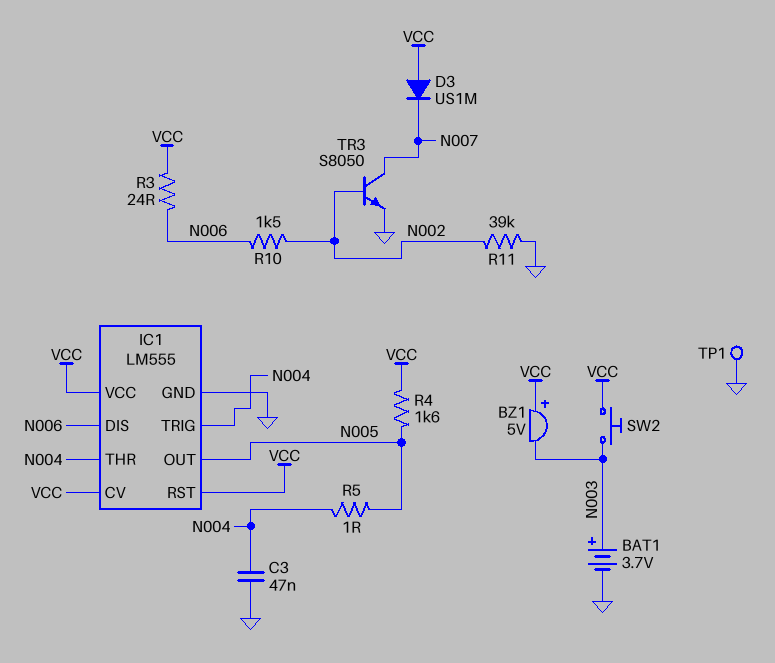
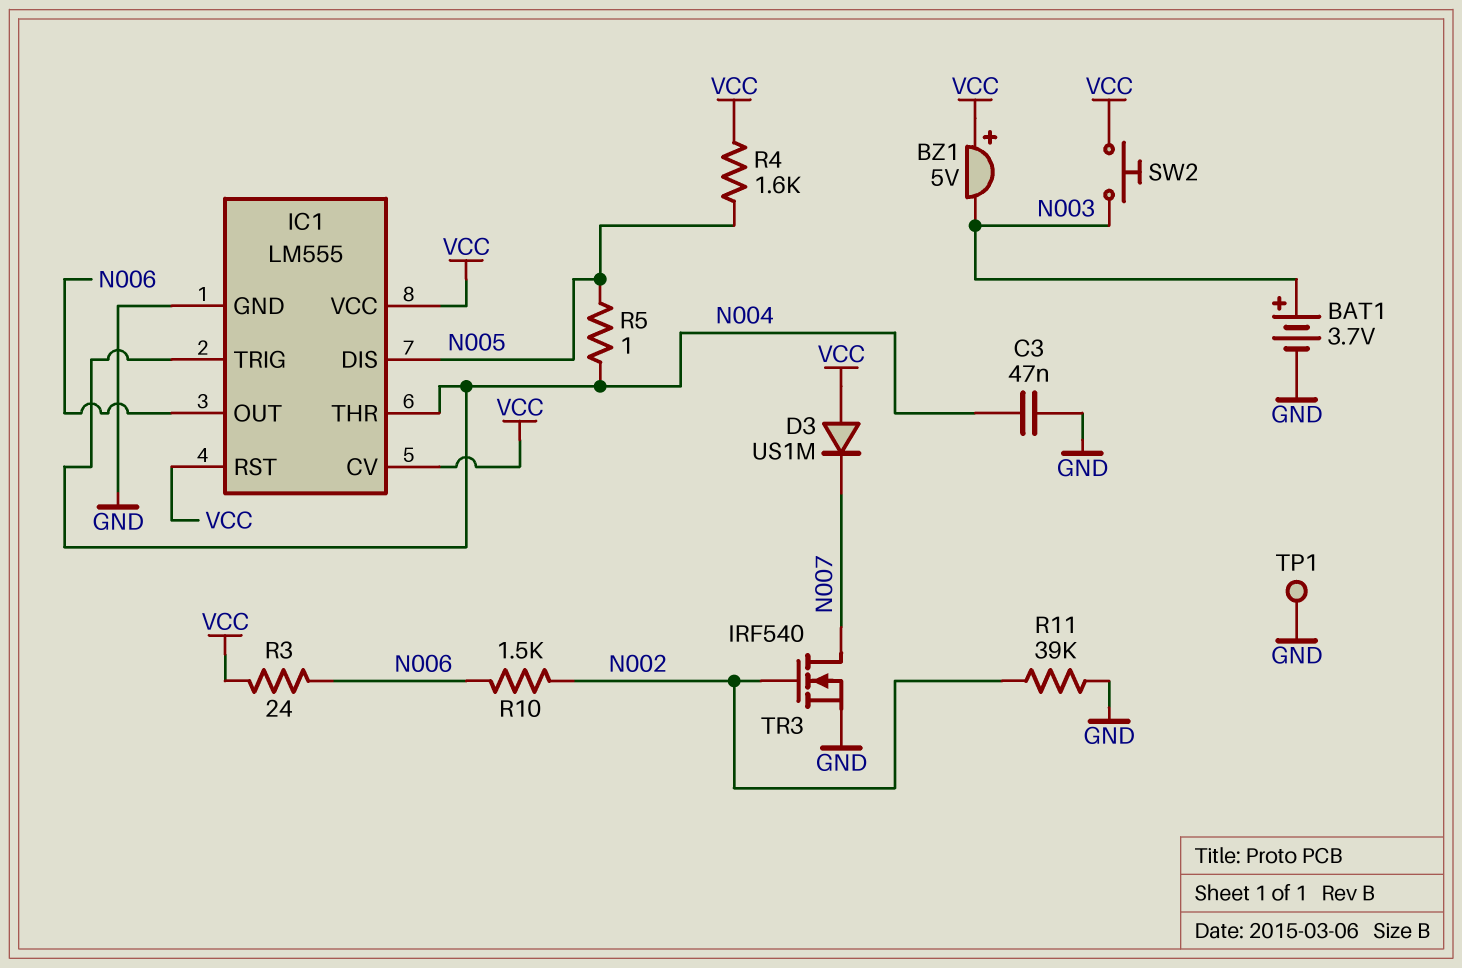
IC1 pin DIS: N006 -> N005
IC1 pin OUT: N005 -> N006
TR3: NPN S8050 (B N002, C N007, E GND) -> NMOS IRF540 (G N002, D N007, S GND)

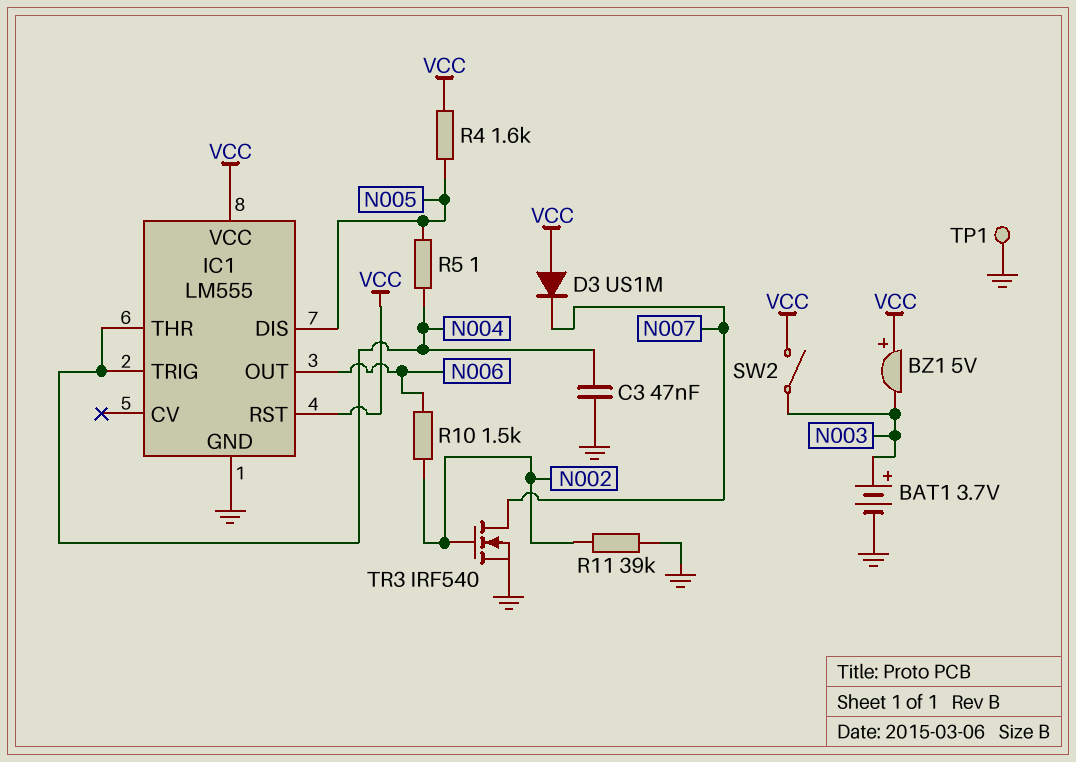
IC1 pin CV: VCC -> none
R3: 24 (N006, VCC) -> none
SW2: button (N003, VCC) -> switch (N003, VCC)

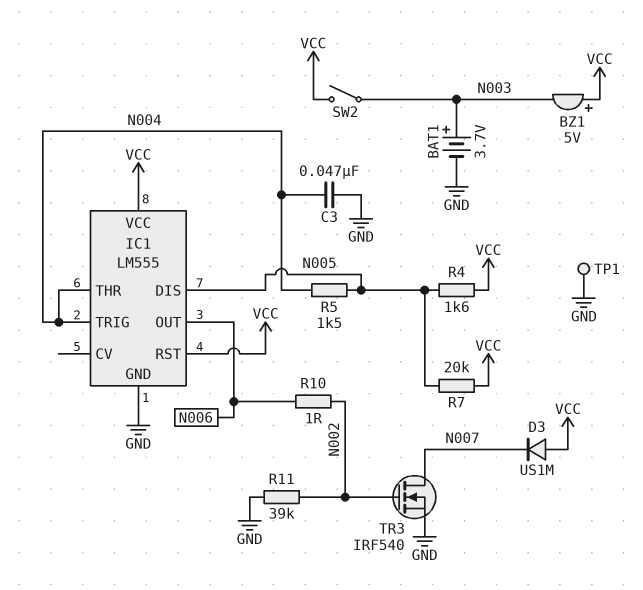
R5: 1 (N004, N005) -> 1.5k (N004, N005)
R7: none -> 20k (N005, VCC)
R10: 1.5k (N002, N006) -> 1 (N002, N006)

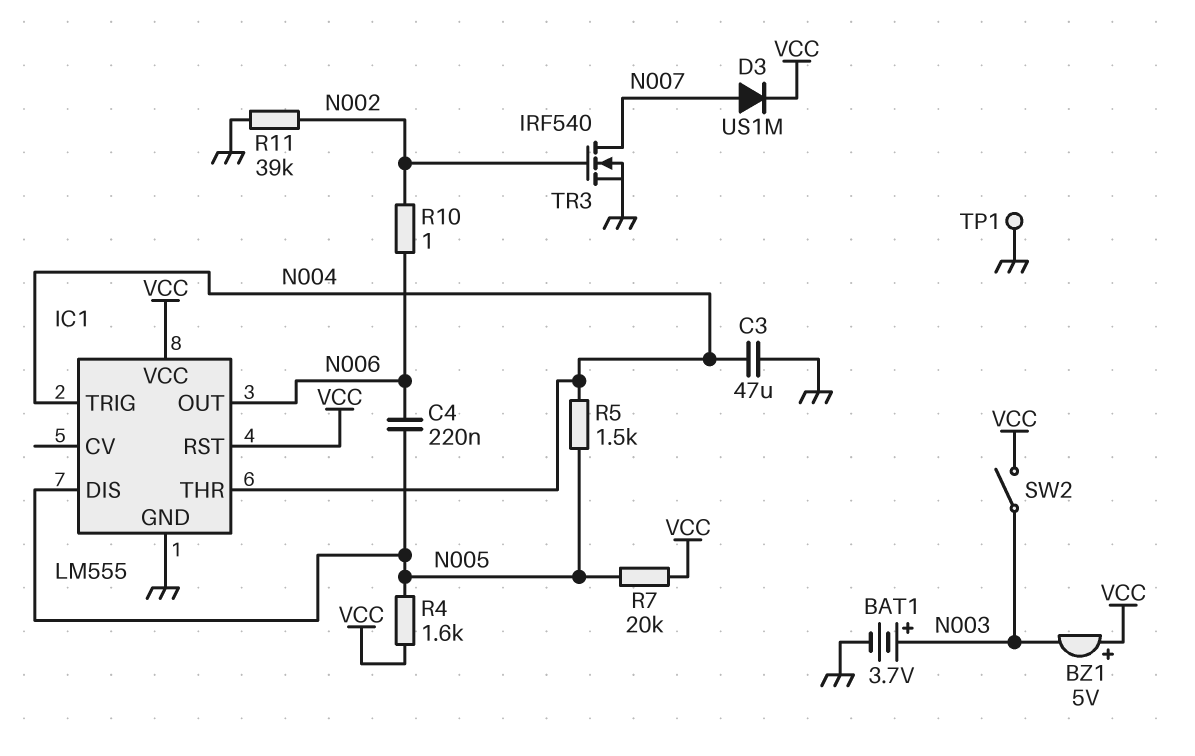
C3: 47nF (GND, N004) -> 47uF (GND, N004)
C4: none -> 220nF (N005, N006)
D3: diode US1M (A VCC, K N007) -> diode US1M (A N007, K VCC)

